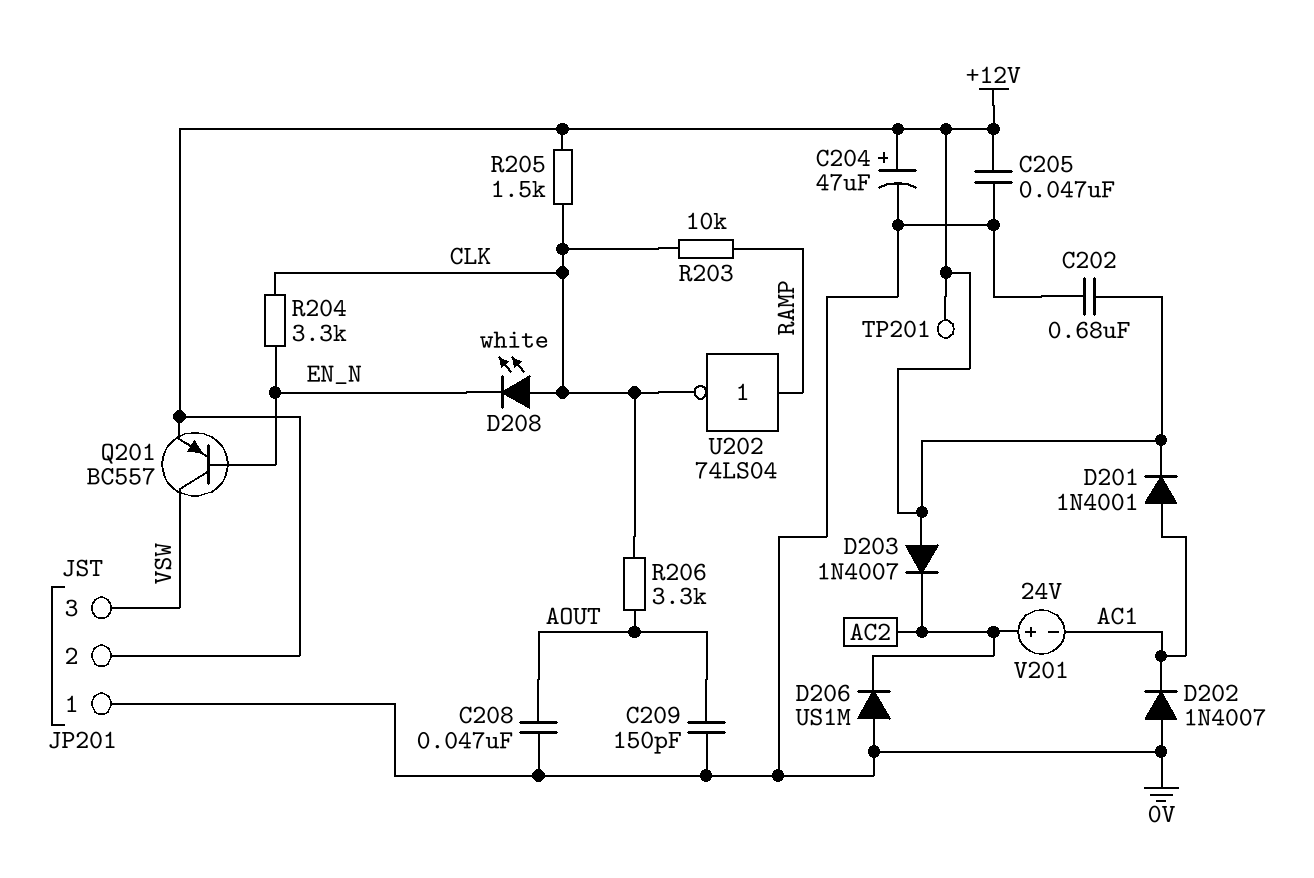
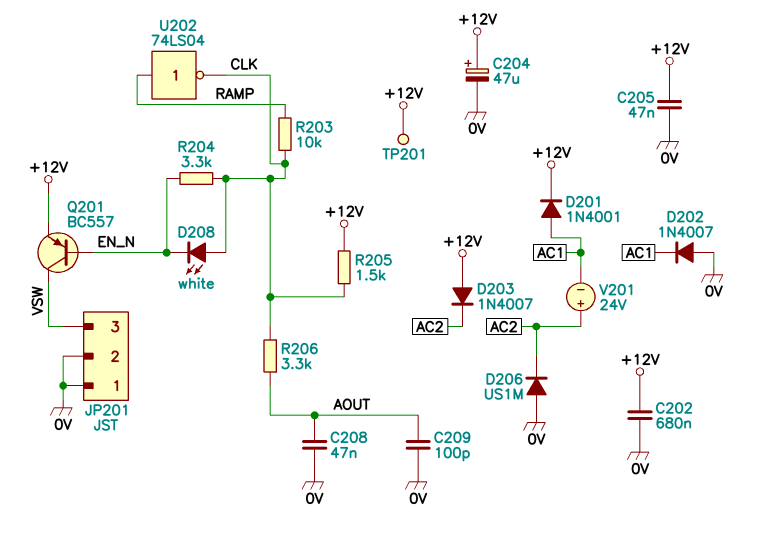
C209: 150pF (0V, AOUT) -> 100pF (0V, AOUT)
JP201 pin 2: +12V -> 0V

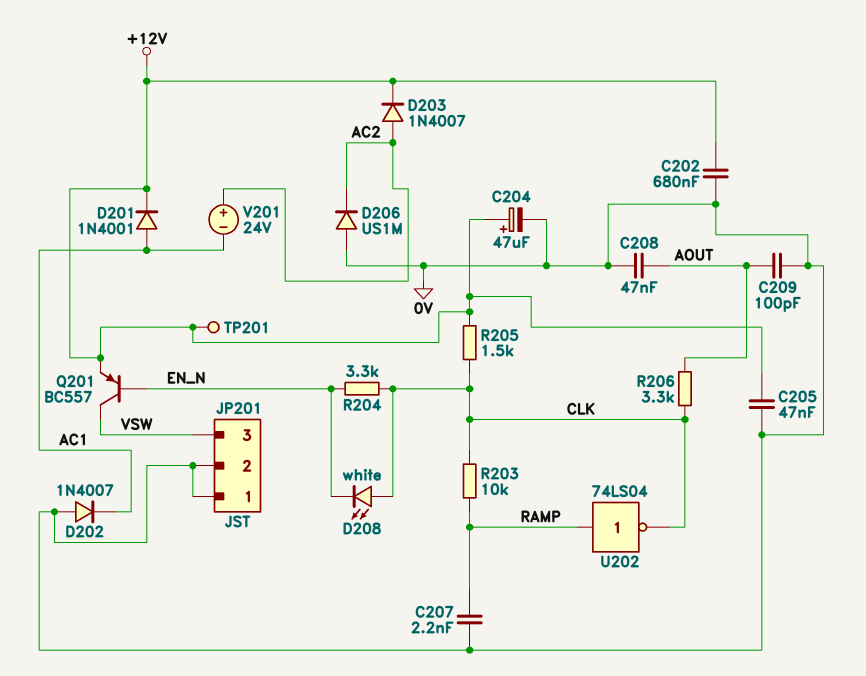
C207: none -> 2.2nF (0V, RAMP)
D203: diode 1N4007 (A +12V, K AC2) -> diode 1N4007 (A AC2, K +12V)

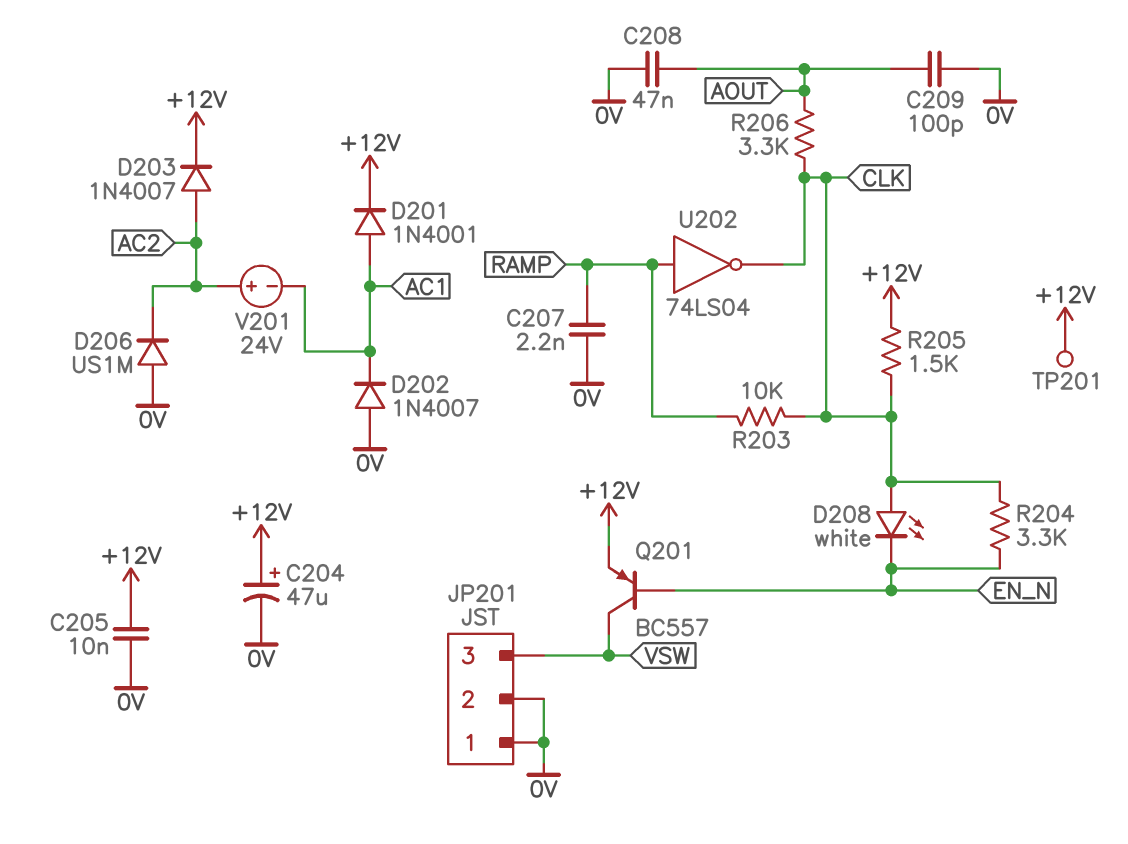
C202: 680nF (+12V, 0V) -> none
C205: 47nF (+12V, 0V) -> 10nF (+12V, 0V)

